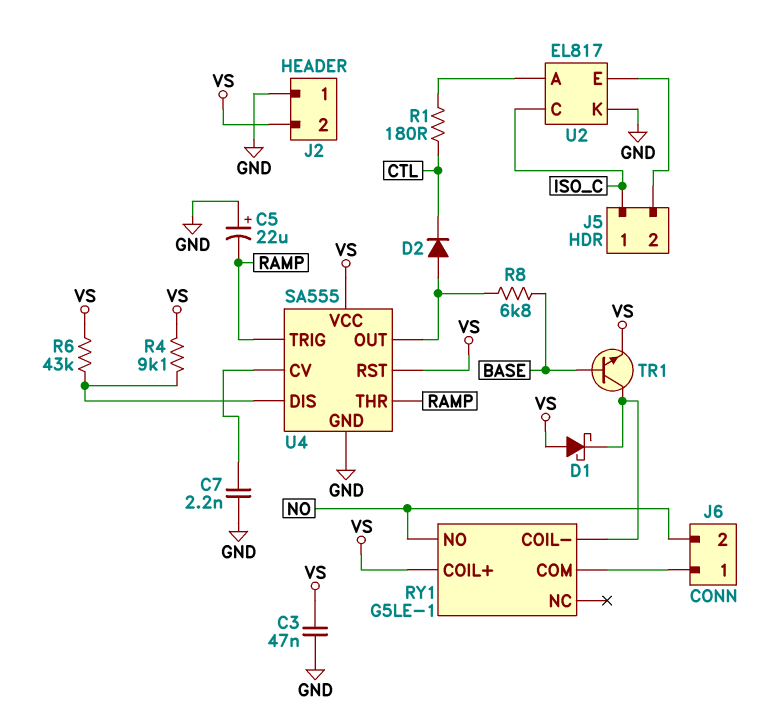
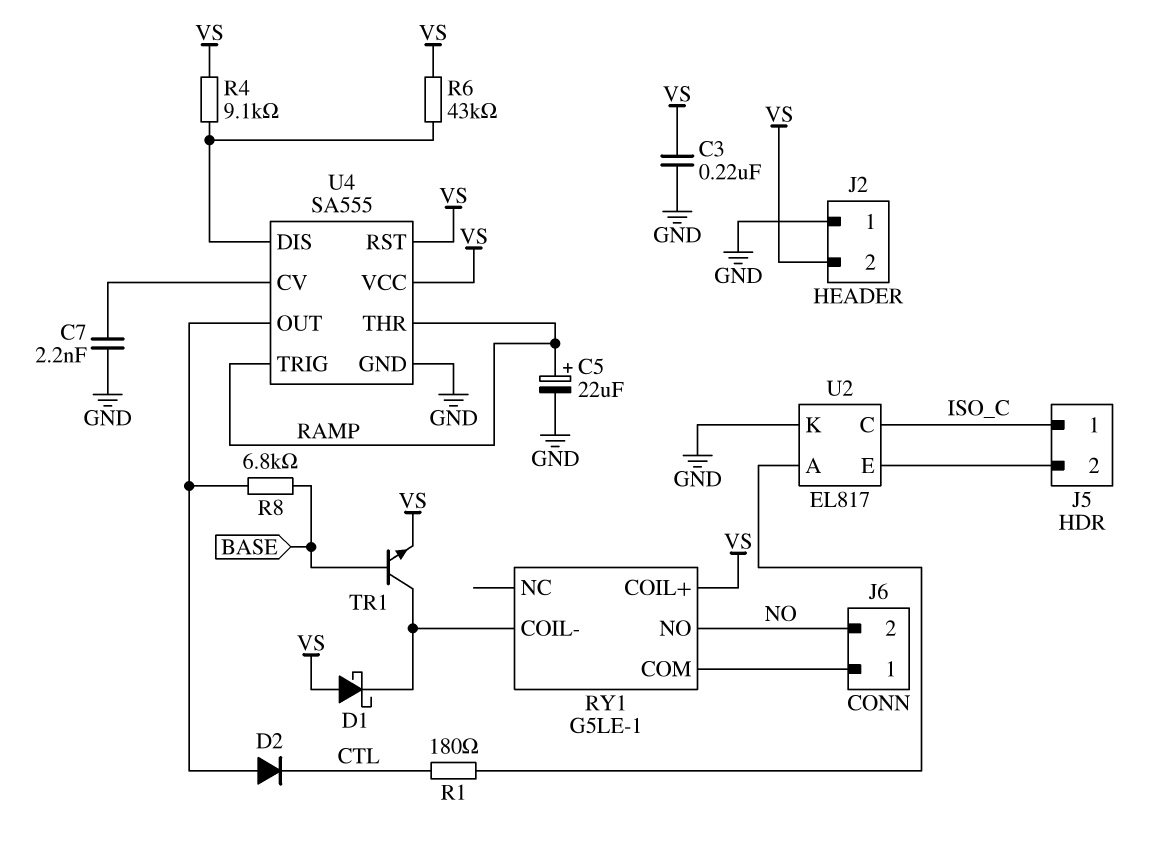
C3: 47nF (GND, VS) -> 220nF (GND, VS)
C5: 22uF (plus GND, minus RAMP) -> 22uF (plus RAMP, minus GND)

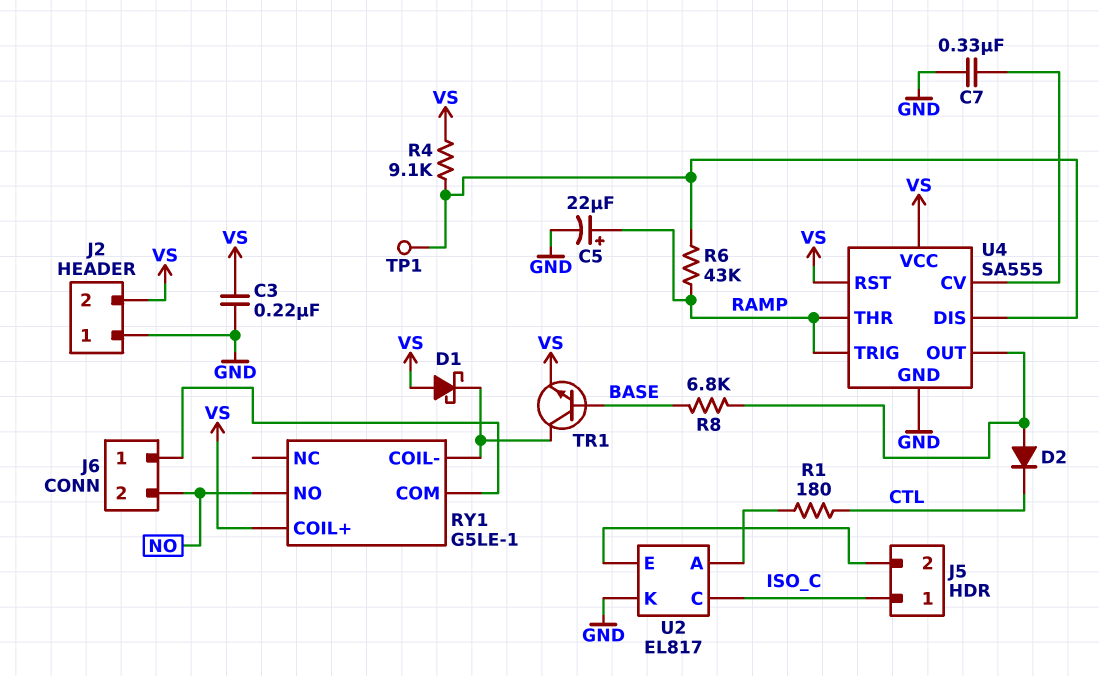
C7: 2.2nF (GND, U4/CV) -> 330nF (GND, U4/CV)
R6: 43k (U4/DIS, VS) -> 43k (RAMP, U4/DIS)
TP1: none -> test point (U4/DIS)

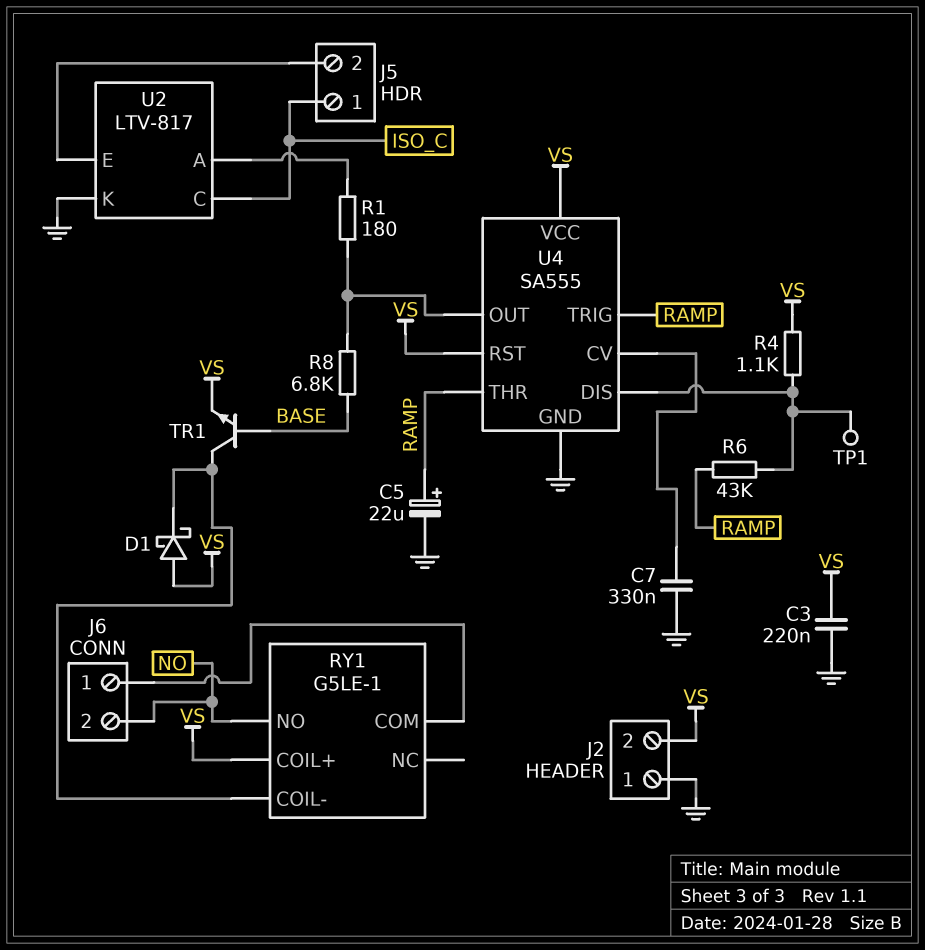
D2: diode (A U4/OUT, K CTL) -> none
R1: 180 (CTL, U2/A) -> 180 (U2/A, U4/OUT)
R4: 9.1k (U4/DIS, VS) -> 1.1k (U4/DIS, VS)
U2: EL817 -> LTV-817

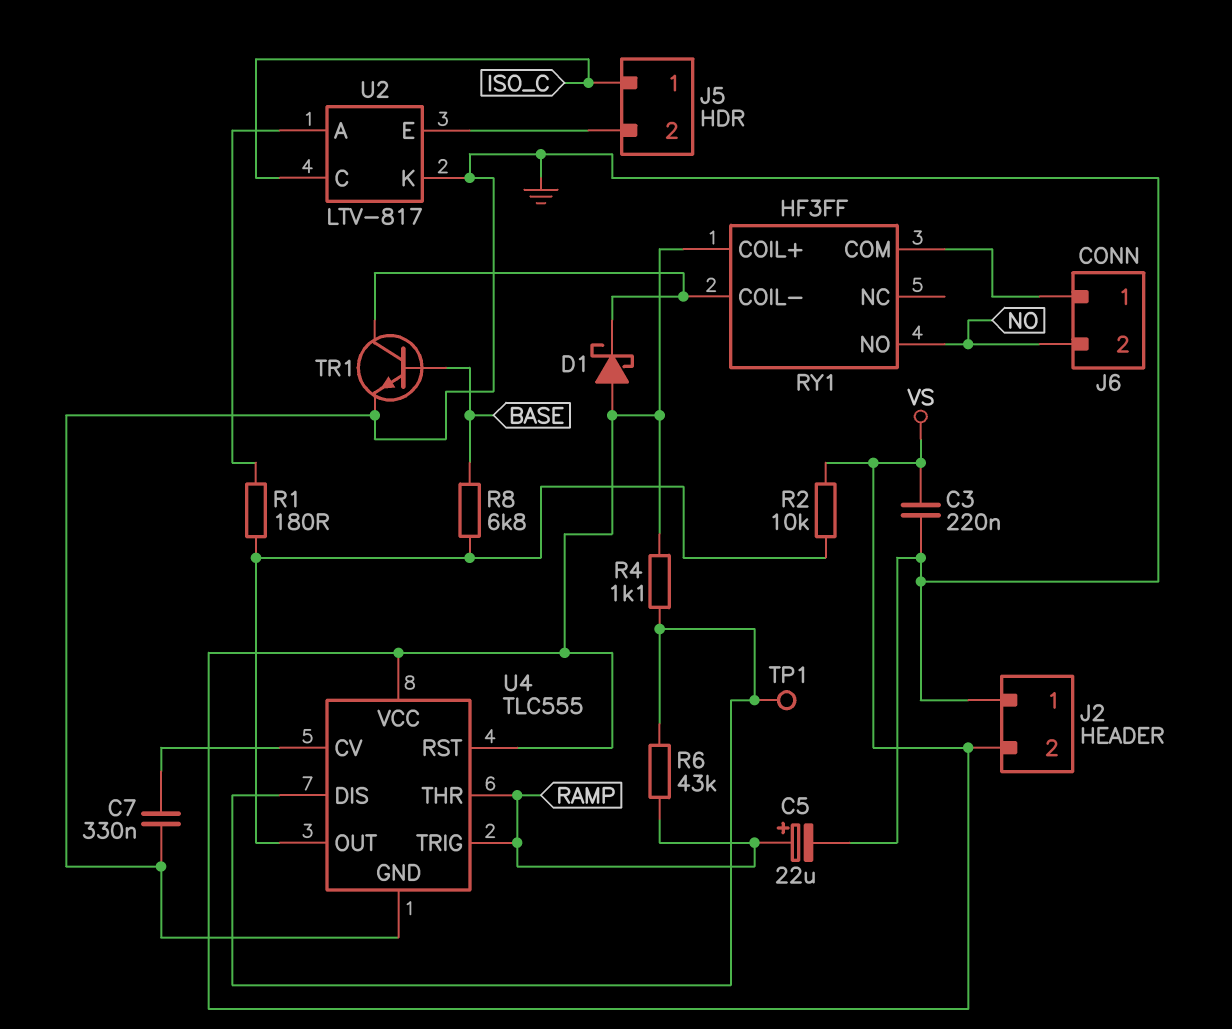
R2: none -> 10k (U4/OUT, VS)
RY1: G5LE-1 -> HF3FF
TR1: NPN (B BASE, C RY1/COIL-, E VS) -> NPN (B BASE, C RY1/COIL-, E GND)
U4: SA555 -> TLC555

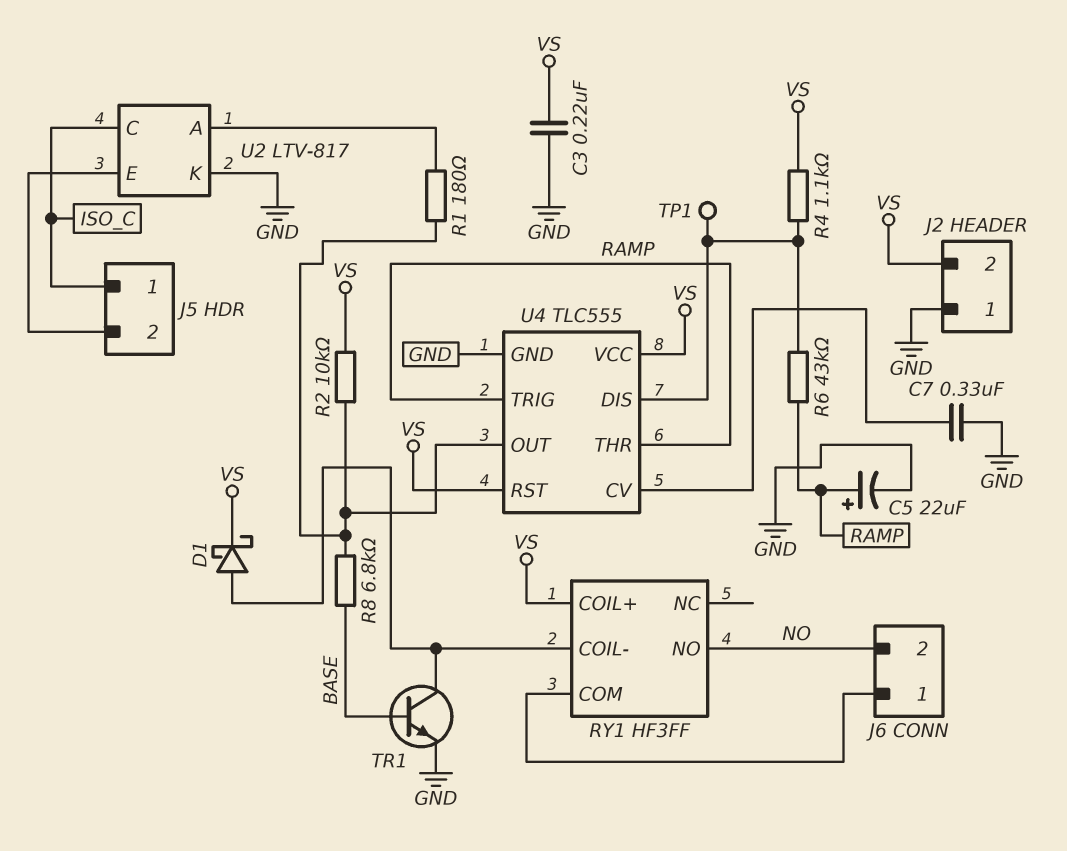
D1: schottky (A VS, K RY1/COIL-) -> schottky (A RY1/COIL-, K VS)

